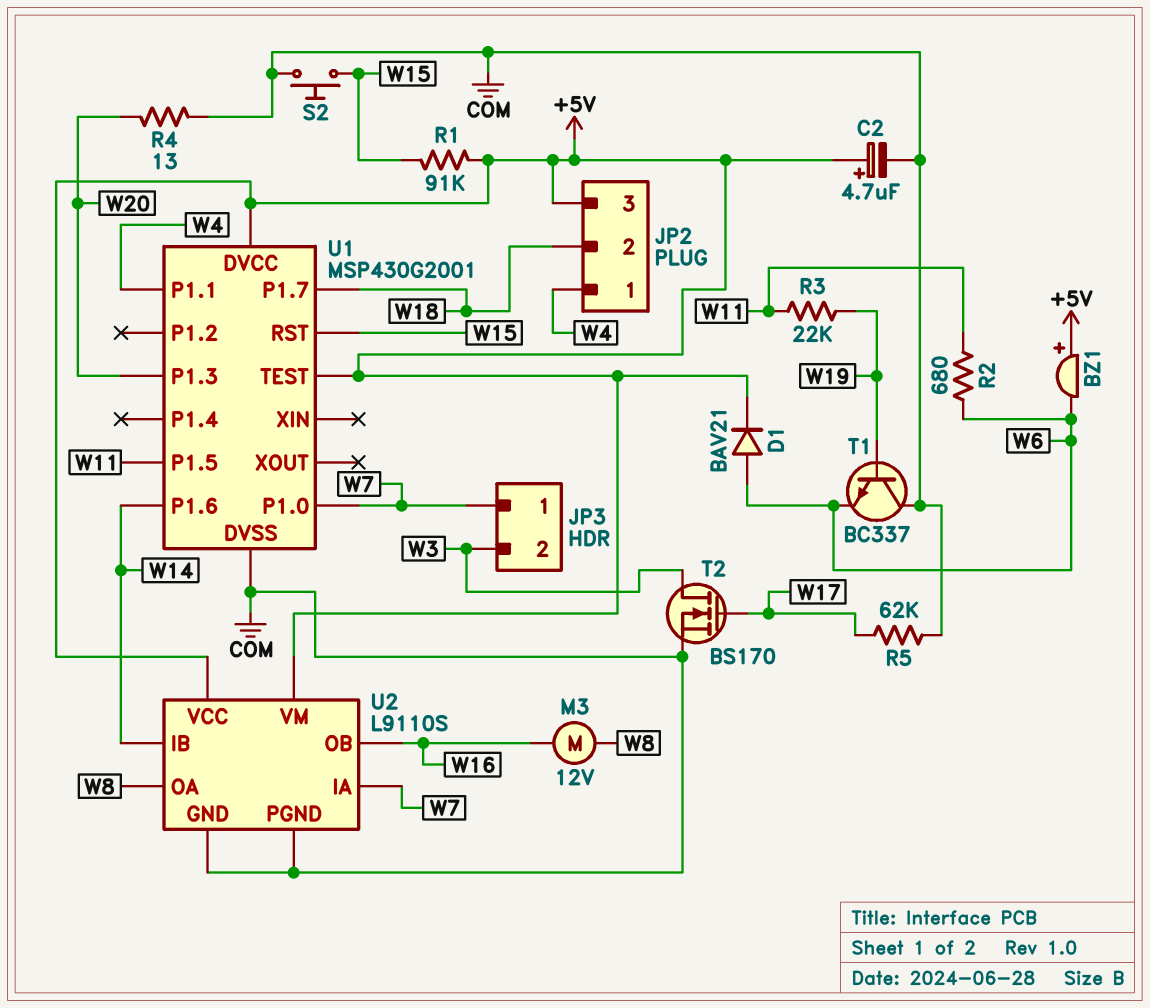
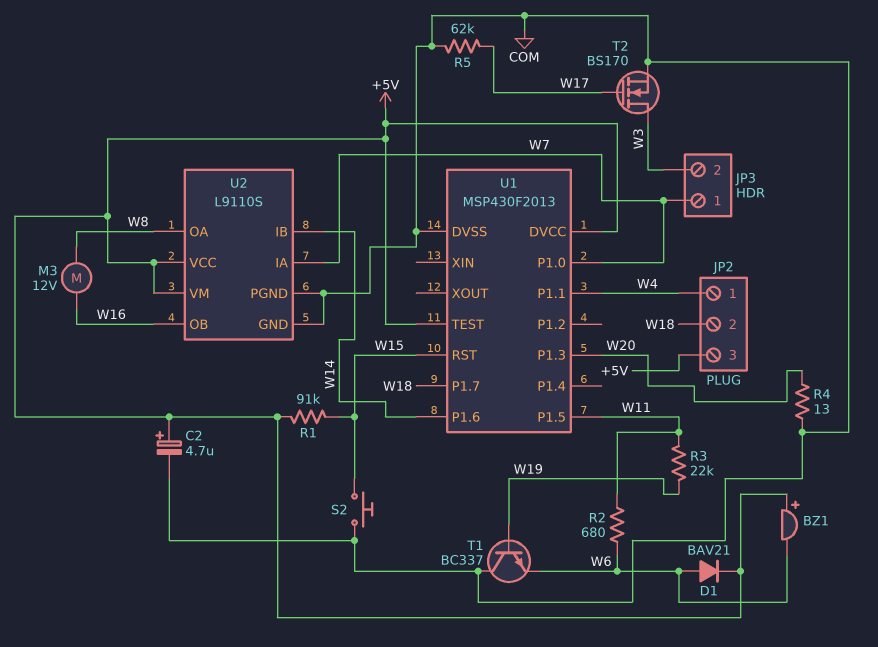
U1: MSP430G2001 -> MSP430F2013

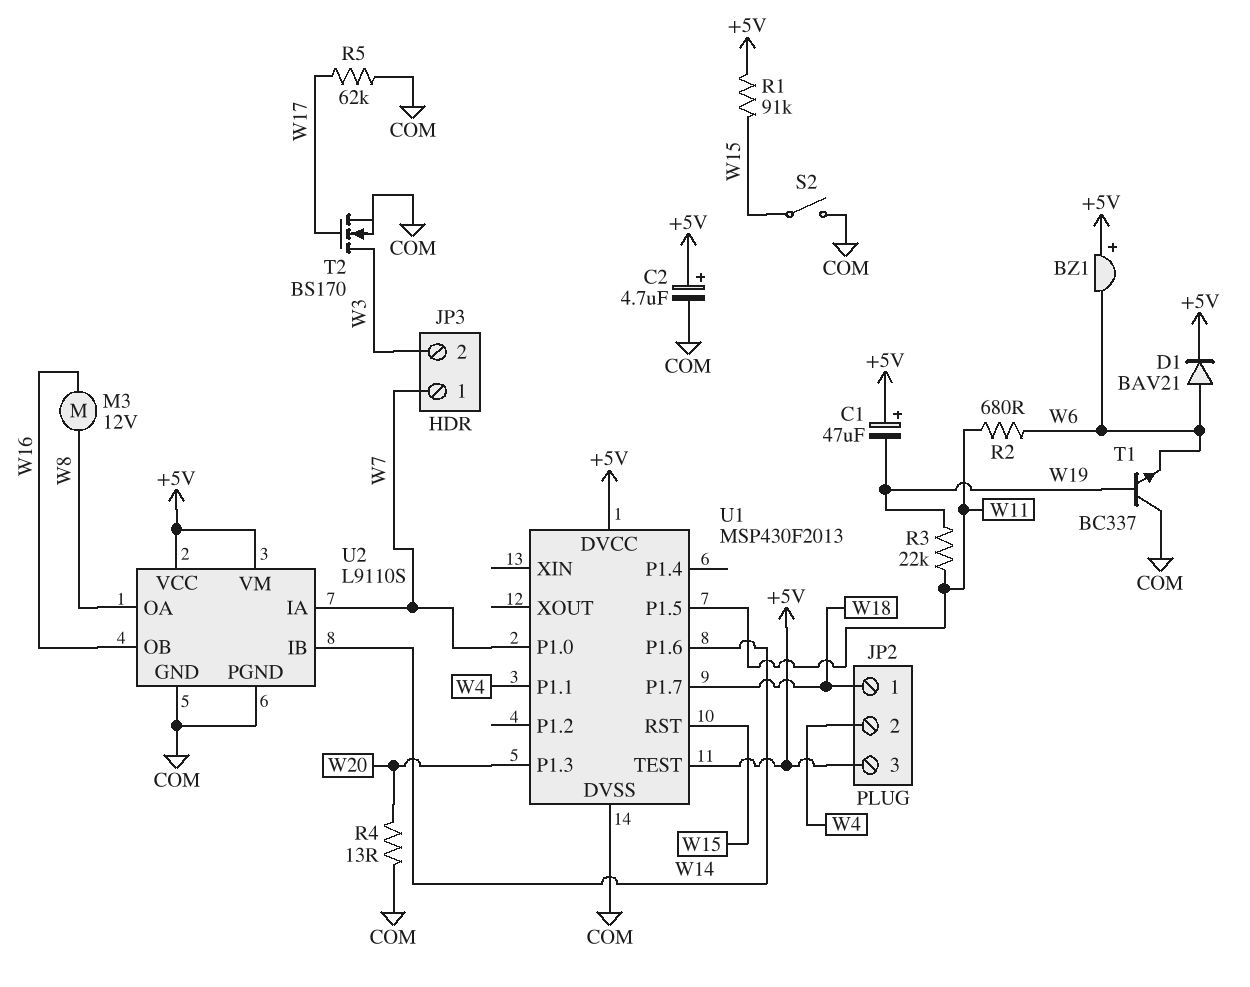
C1: none -> 47uF (plus +5V, minus W19)
JP2 pin 1: W4 -> W18
JP2 pin 2: W18 -> W4
S2: button (COM, W15) -> switch (COM, W15)

